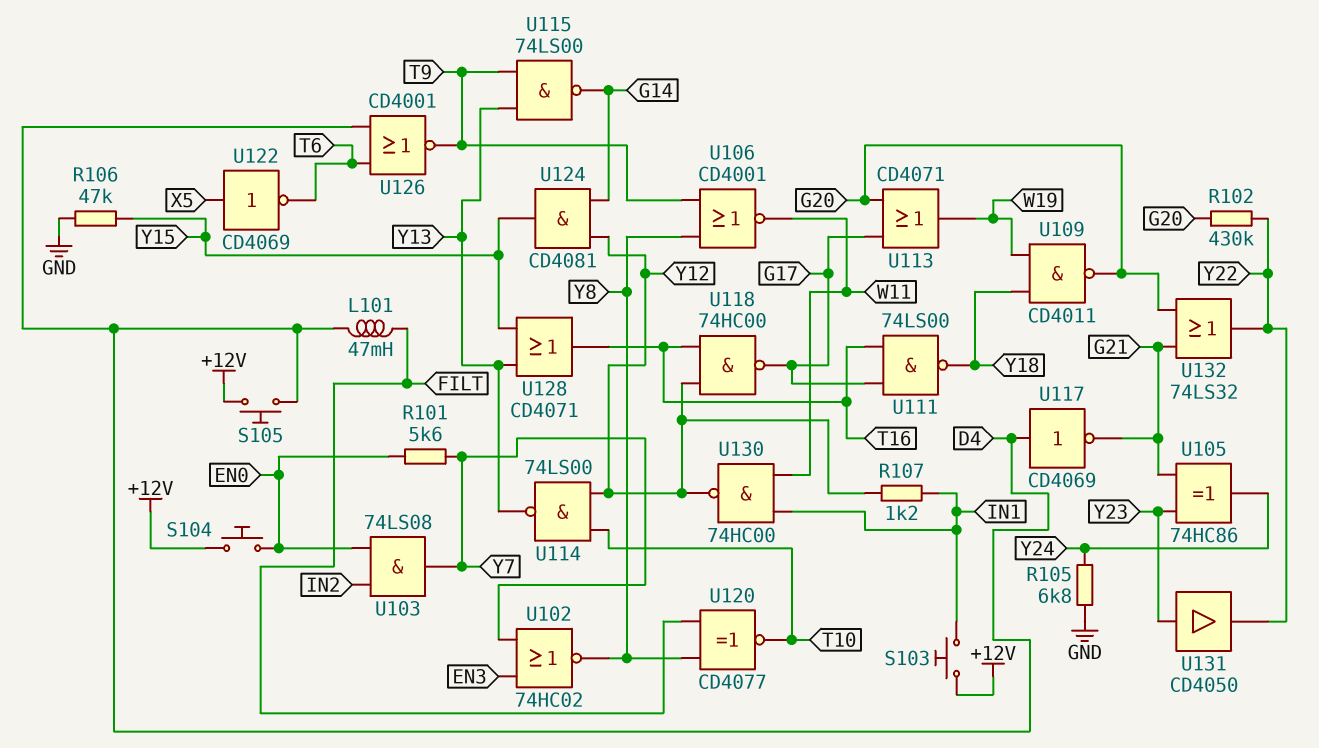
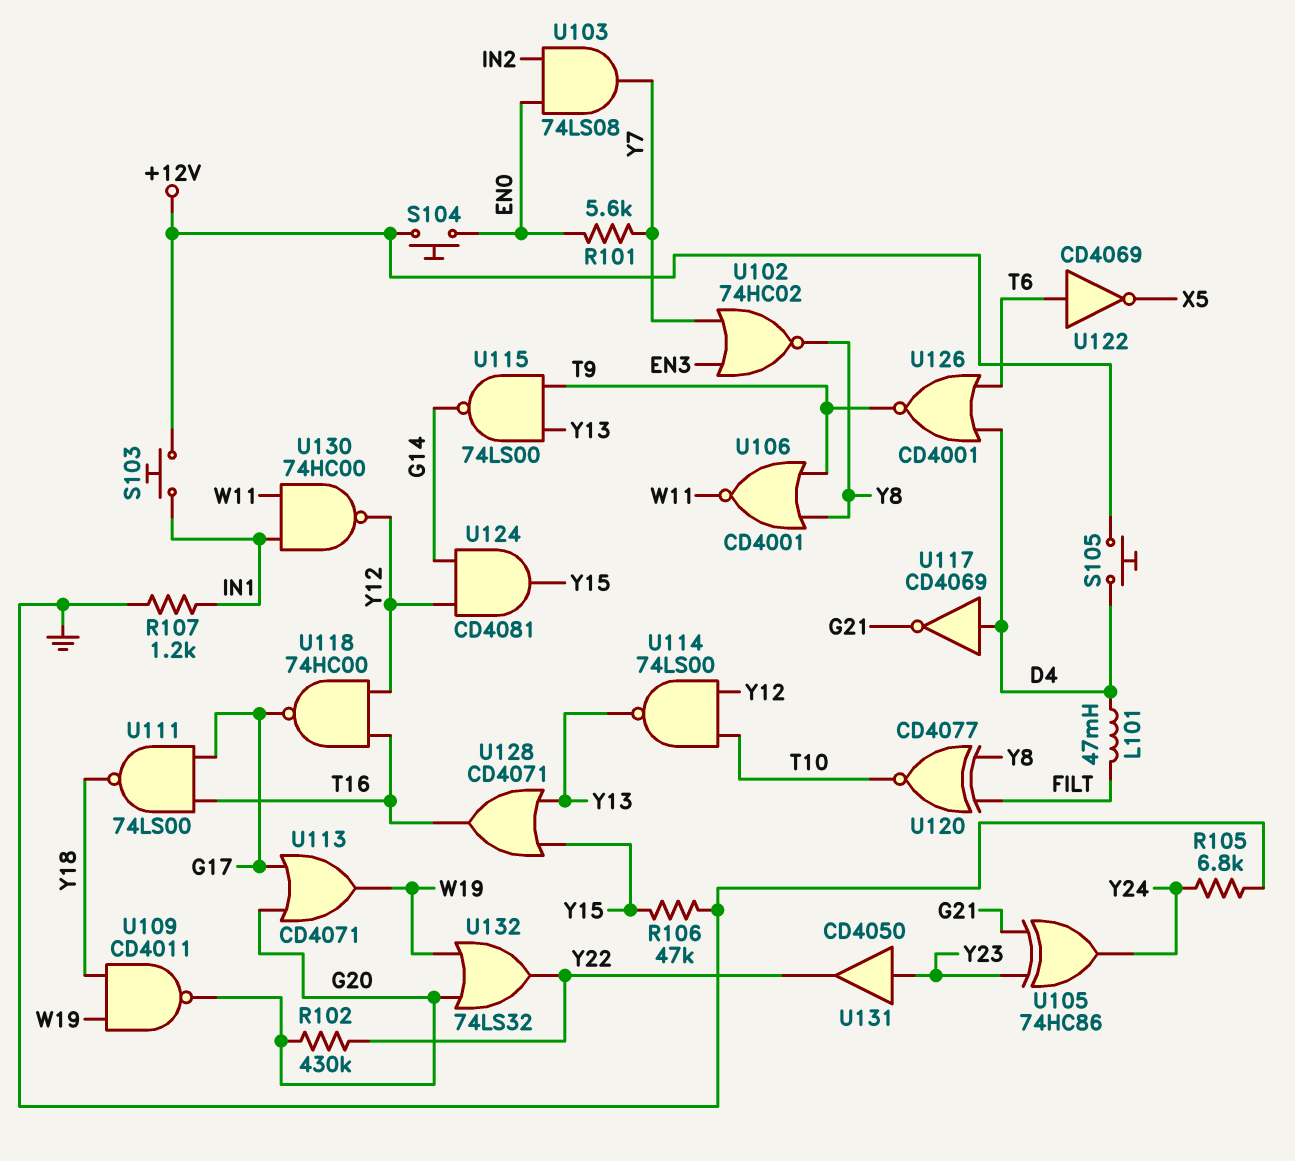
R107: 1.2k (IN1, Y12) -> 1.2k (GND, IN1)
U122: NOT CD4069 (in X5, out T6) -> NOT CD4069 (in T6, out X5)
U132: OR 74LS32 (in G20, in G21, out Y22) -> OR 74LS32 (in G20, in W19, out Y22)

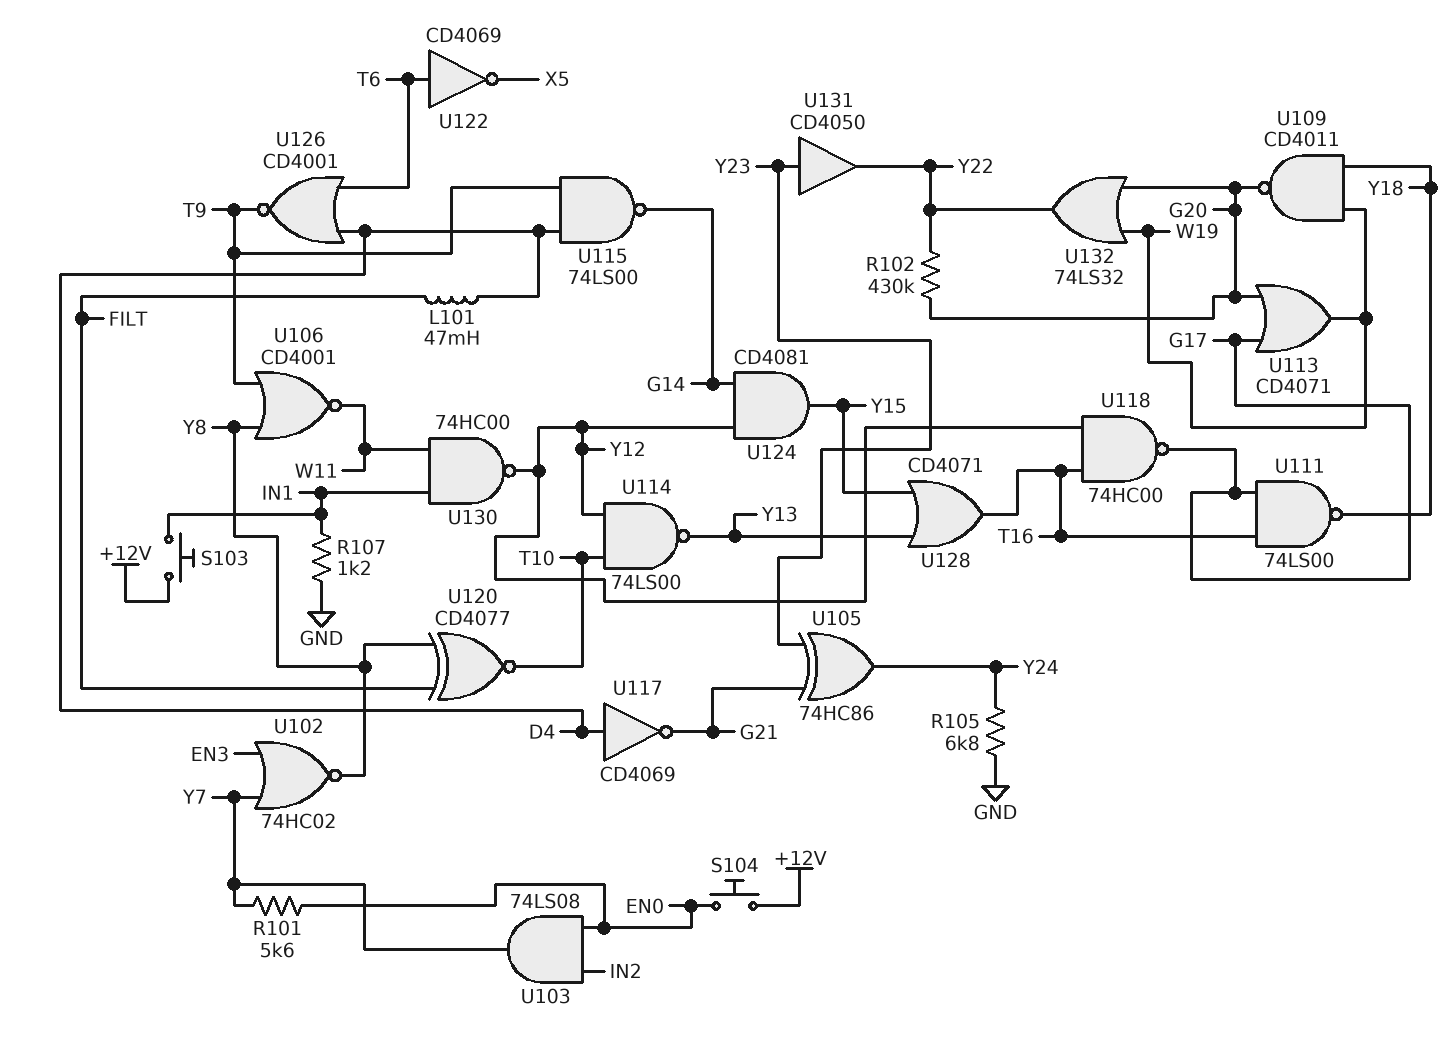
R106: 47k (GND, Y15) -> none
S105: button (+12V, D4) -> none
U115: NAND 74LS00 (in T9, in Y13, out G14) -> NAND 74LS00 (in D4, in T9, out G14)

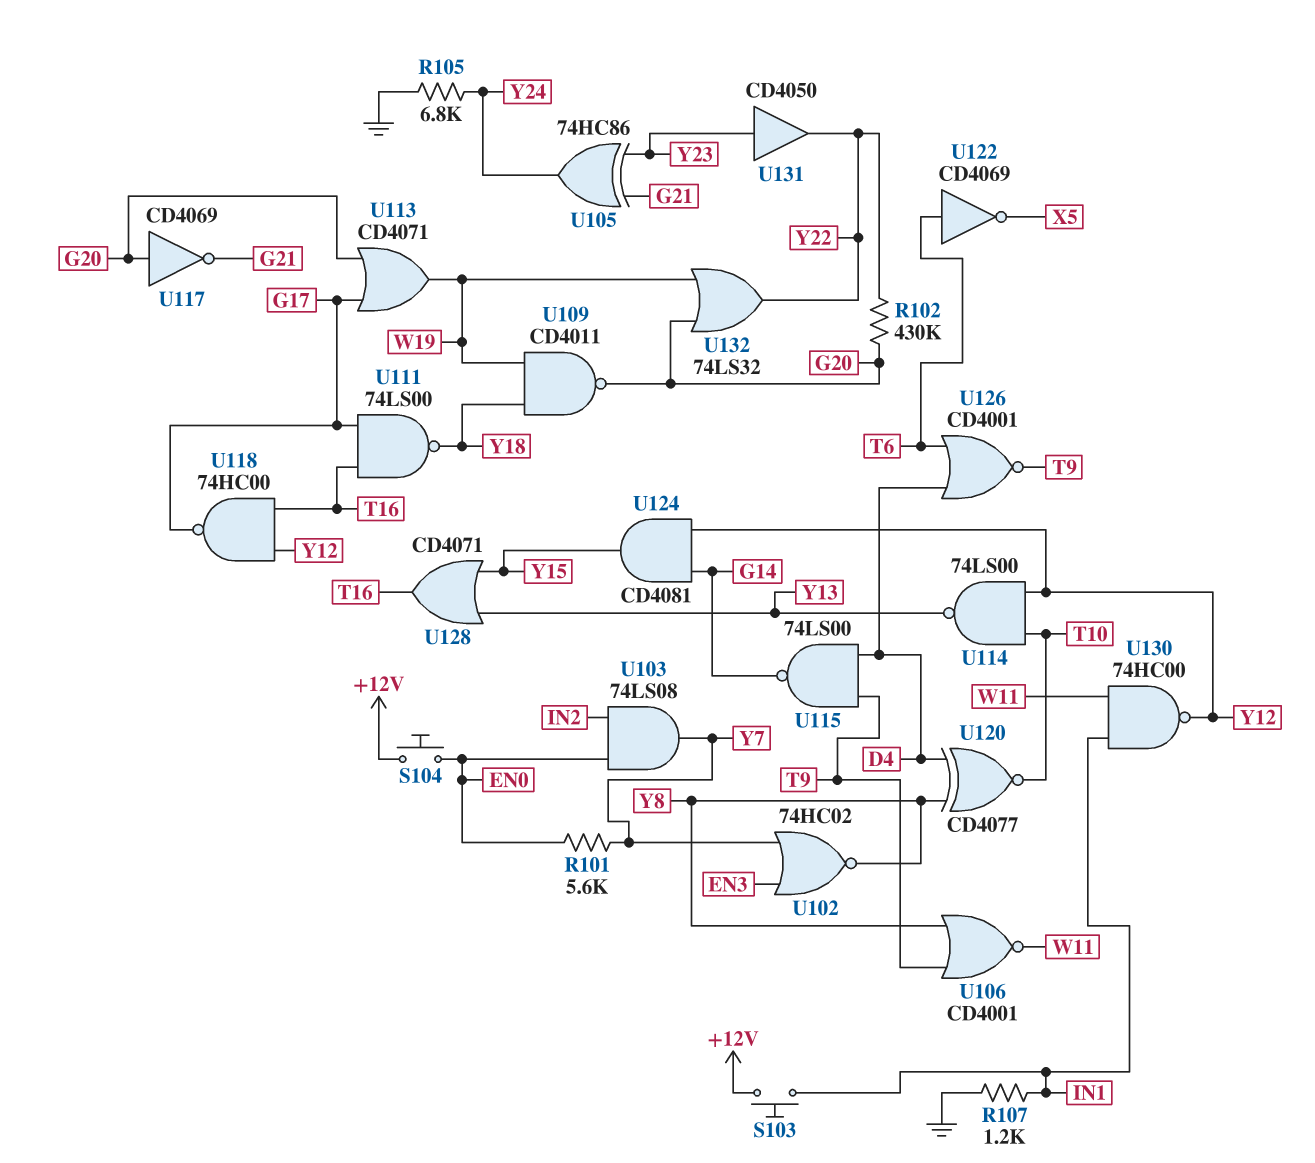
L101: 47mH (D4, FILT) -> none
U117: NOT CD4069 (in D4, out G21) -> NOT CD4069 (in G20, out G21)
U120: XNOR CD4077 (in FILT, in Y8, out T10) -> XNOR CD4077 (in D4, in Y8, out T10)

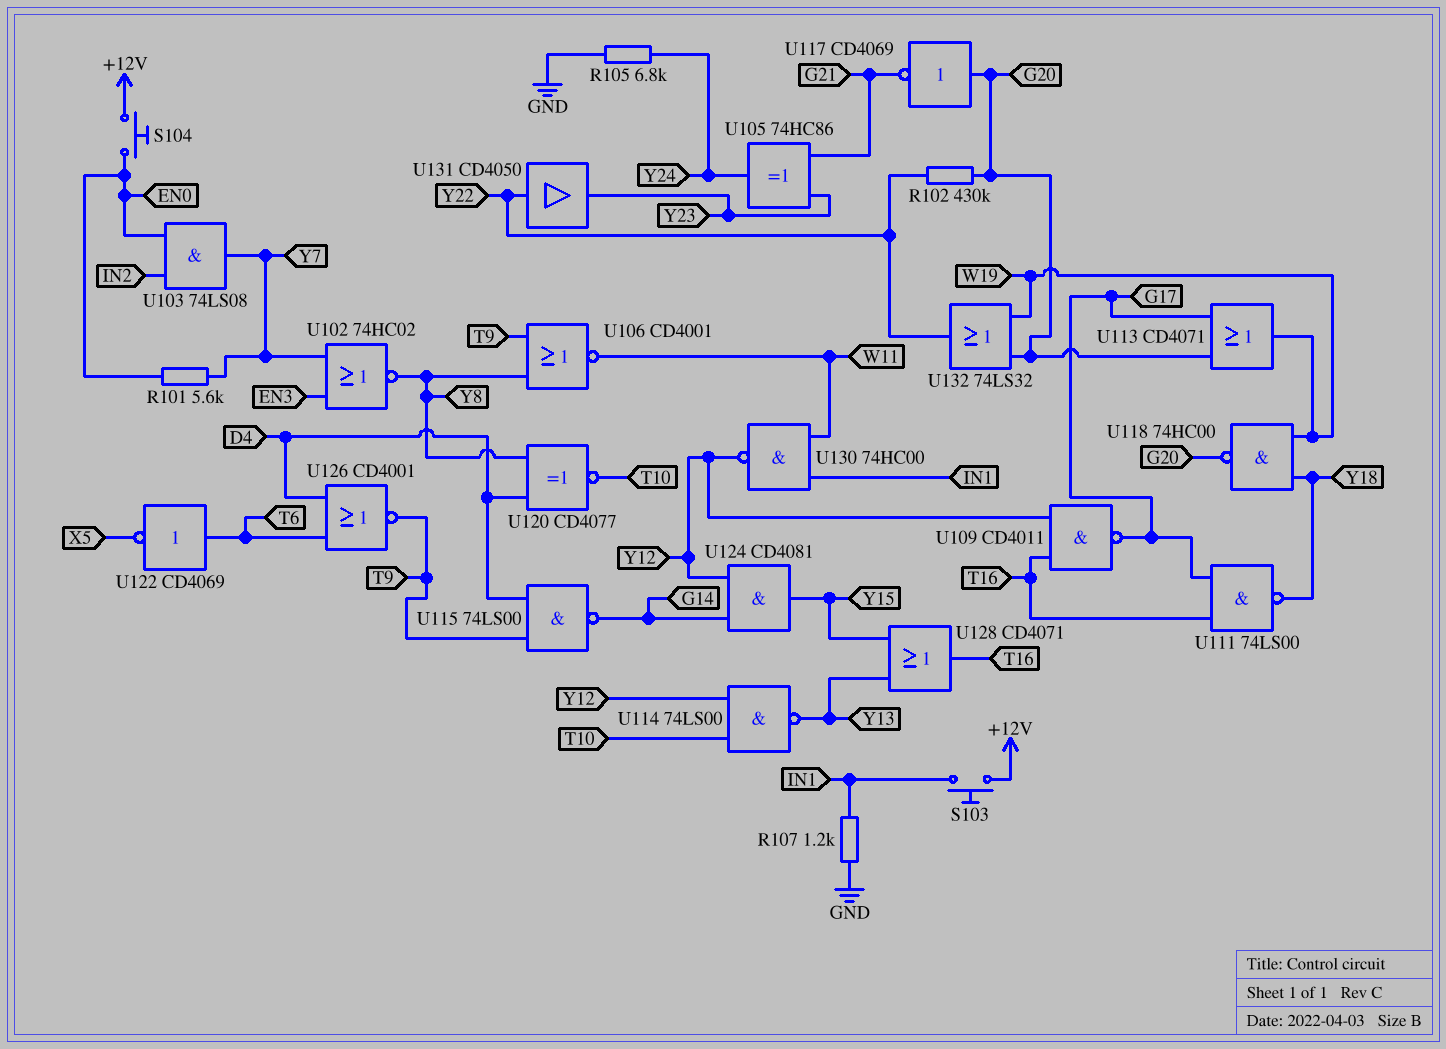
U109: NAND CD4011 (in W19, in Y18, out G20) -> NAND CD4011 (in T16, in Y12, out G17)
U118: NAND 74HC00 (in T16, in Y12, out G17) -> NAND 74HC00 (in W19, in Y18, out G20)
U131: buffer CD4050 (in Y23, out Y22) -> buffer CD4050 (in Y22, out Y23)

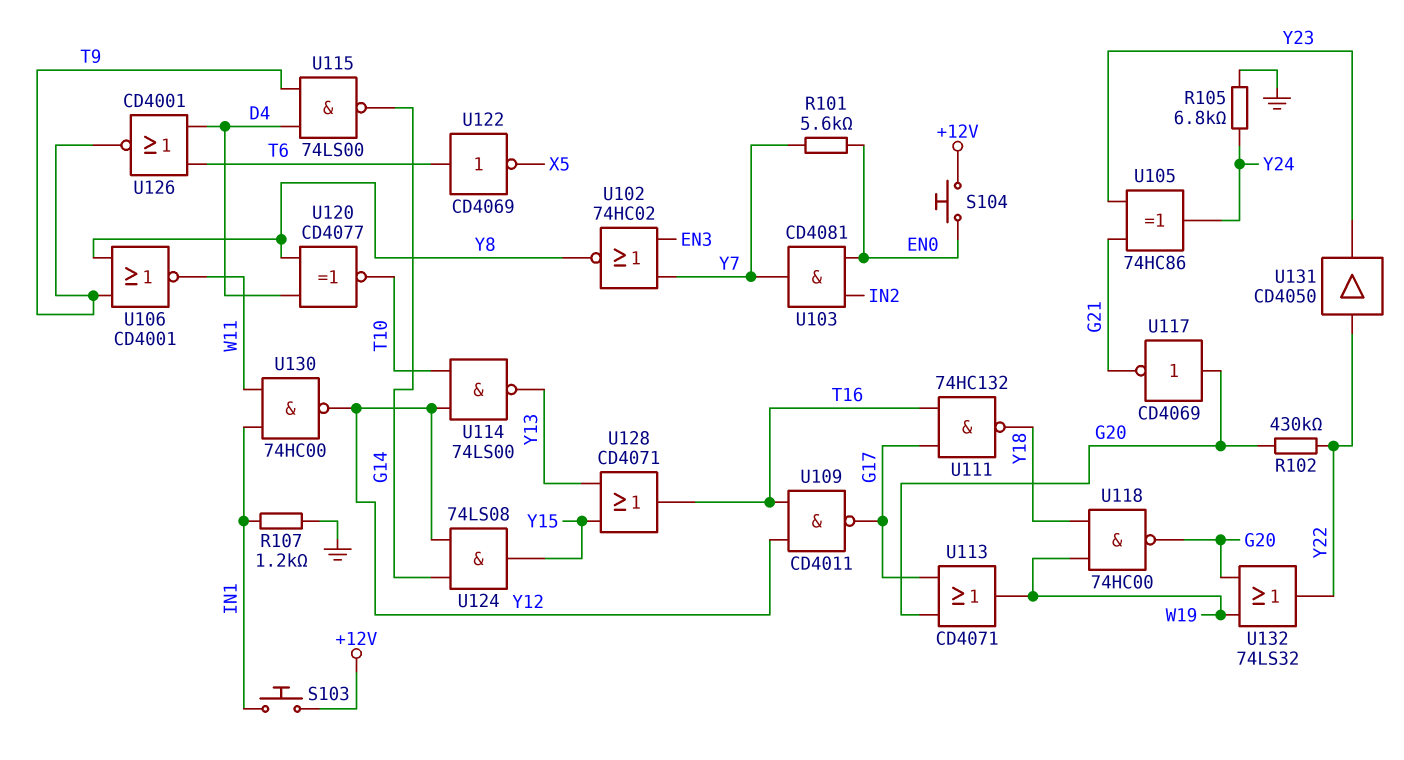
U103: AND 74LS08 (in EN0, in IN2, out Y7) -> AND CD4081 (in EN0, in IN2, out Y7)
U111: NAND 74LS00 (in G17, in T16, out Y18) -> NAND 74HC132 (in G17, in T16, out Y18)
U124: AND CD4081 (in G14, in Y12, out Y15) -> AND 74LS08 (in G14, in Y12, out Y15)

